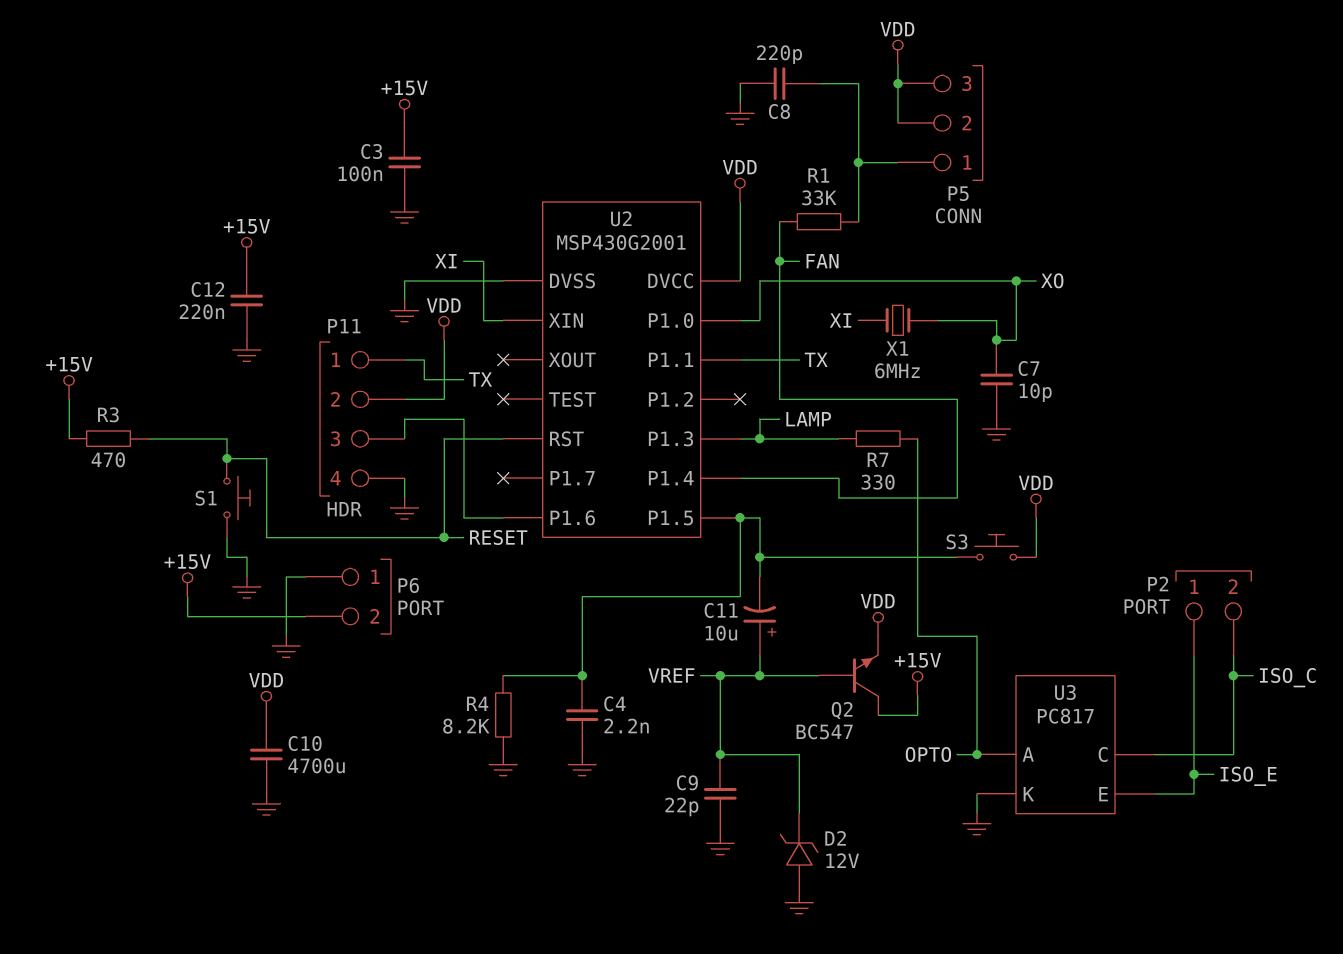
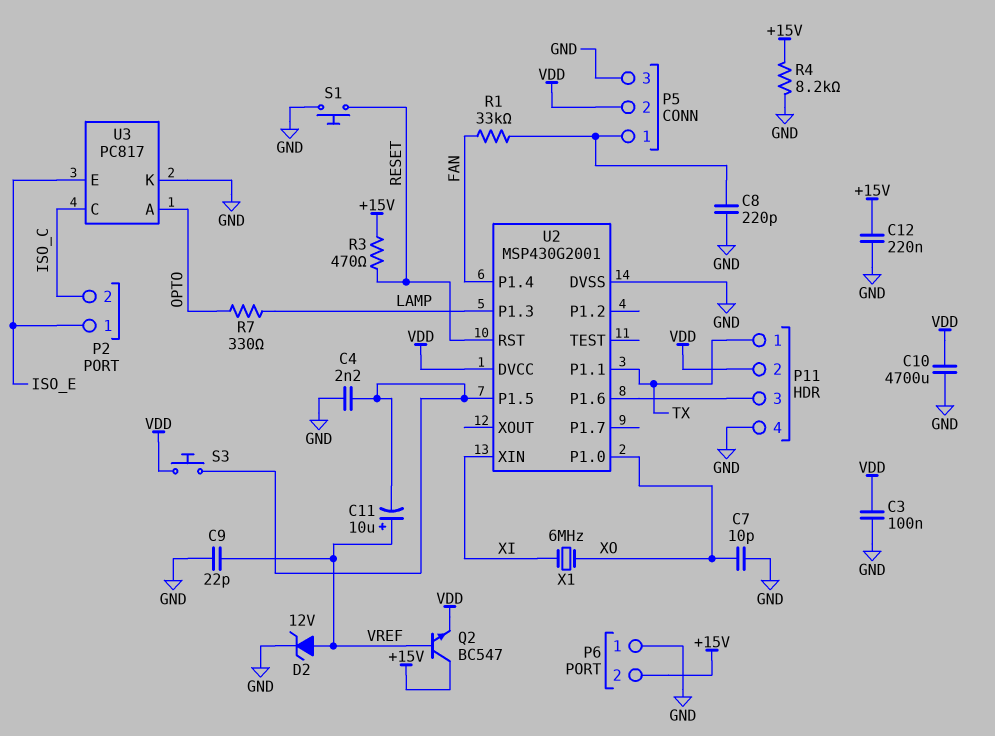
C3: 100nF (+15V, GND) -> 100nF (GND, VDD)
D2: zener 12V (A GND, K VREF) -> zener 12V (A VREF, K GND)
P5 pin 3: VDD -> GND
R4: 8.2k (GND, U2/P1.5) -> 8.2k (+15V, GND)

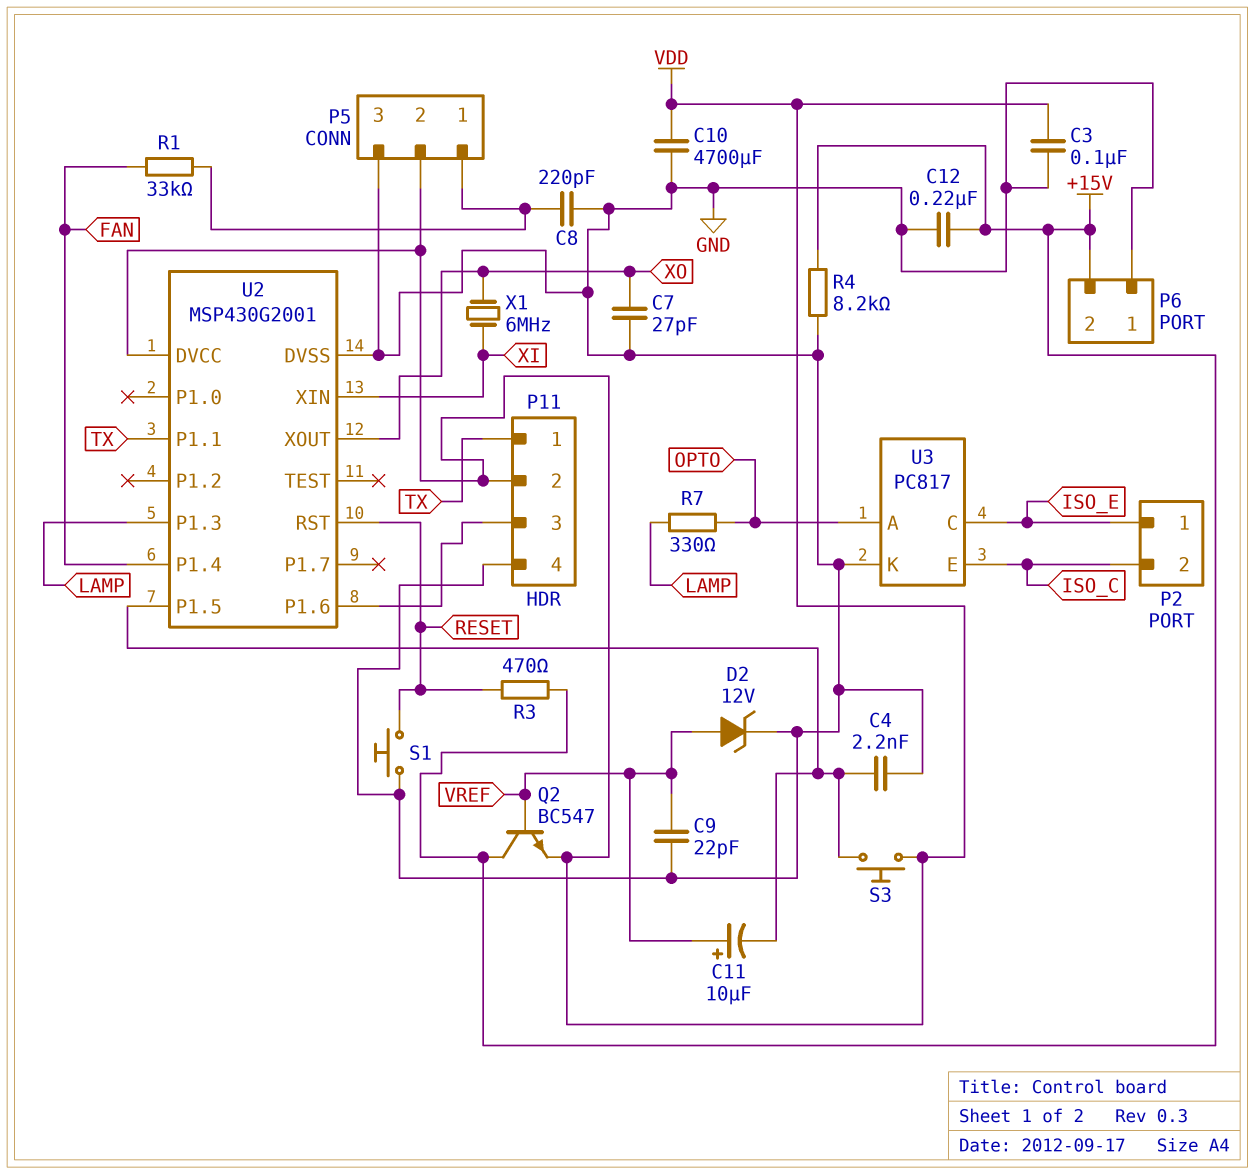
C7: 10pF (GND, XO) -> 27pF (GND, XO)
U2 pin P1.0: XO -> none
U2 pin XOUT: none -> XO
U3 pin C: ISO_C -> ISO_E
U3 pin E: ISO_E -> ISO_C

